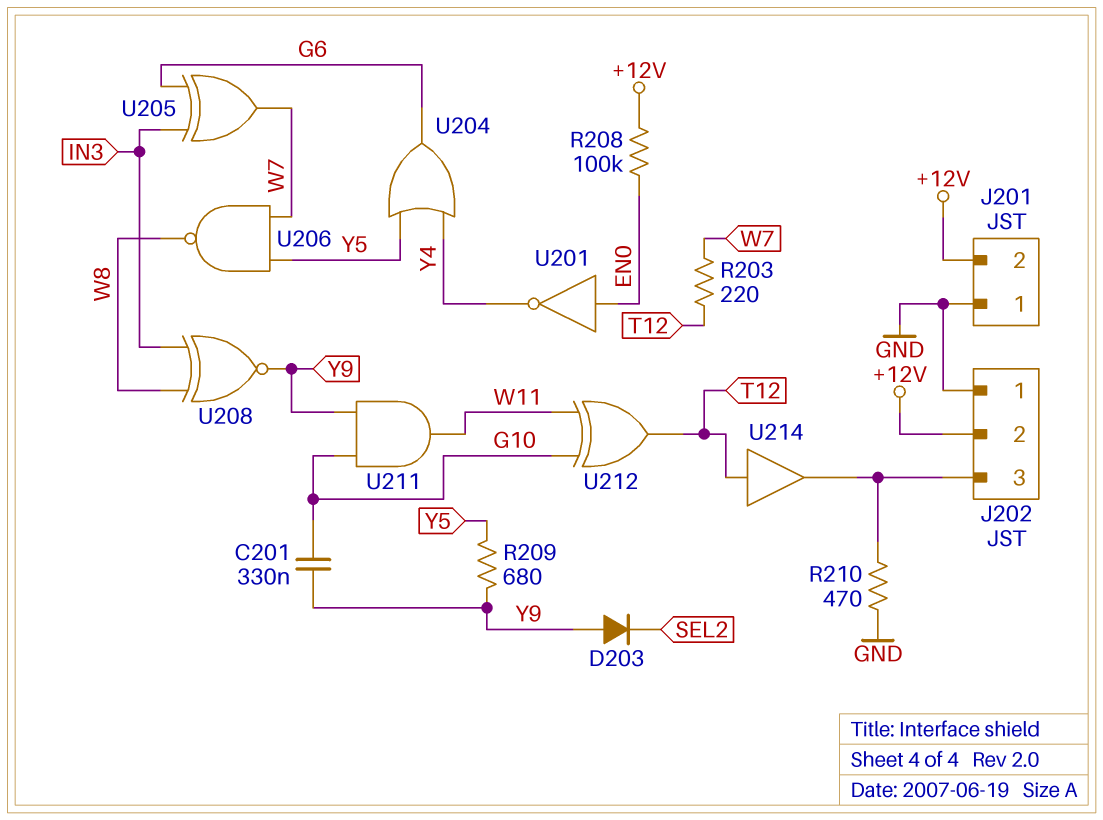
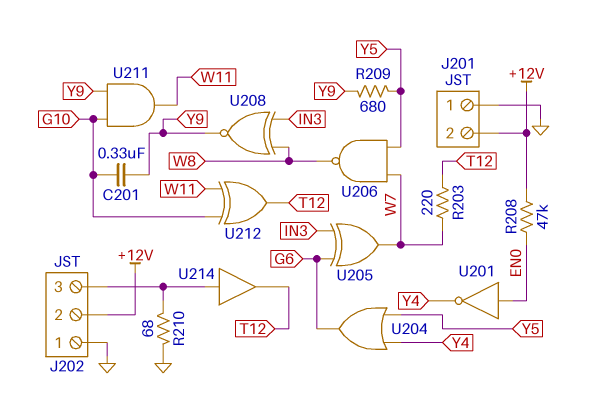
D203: diode (A Y9, K SEL2) -> none
R208: 100k (+12V, EN0) -> 47k (+12V, EN0)
R210: 470 (GND, J202/3) -> 68 (GND, J202/3)
U214: buffer (in T12, out J202/3) -> buffer (in J202/3, out T12)

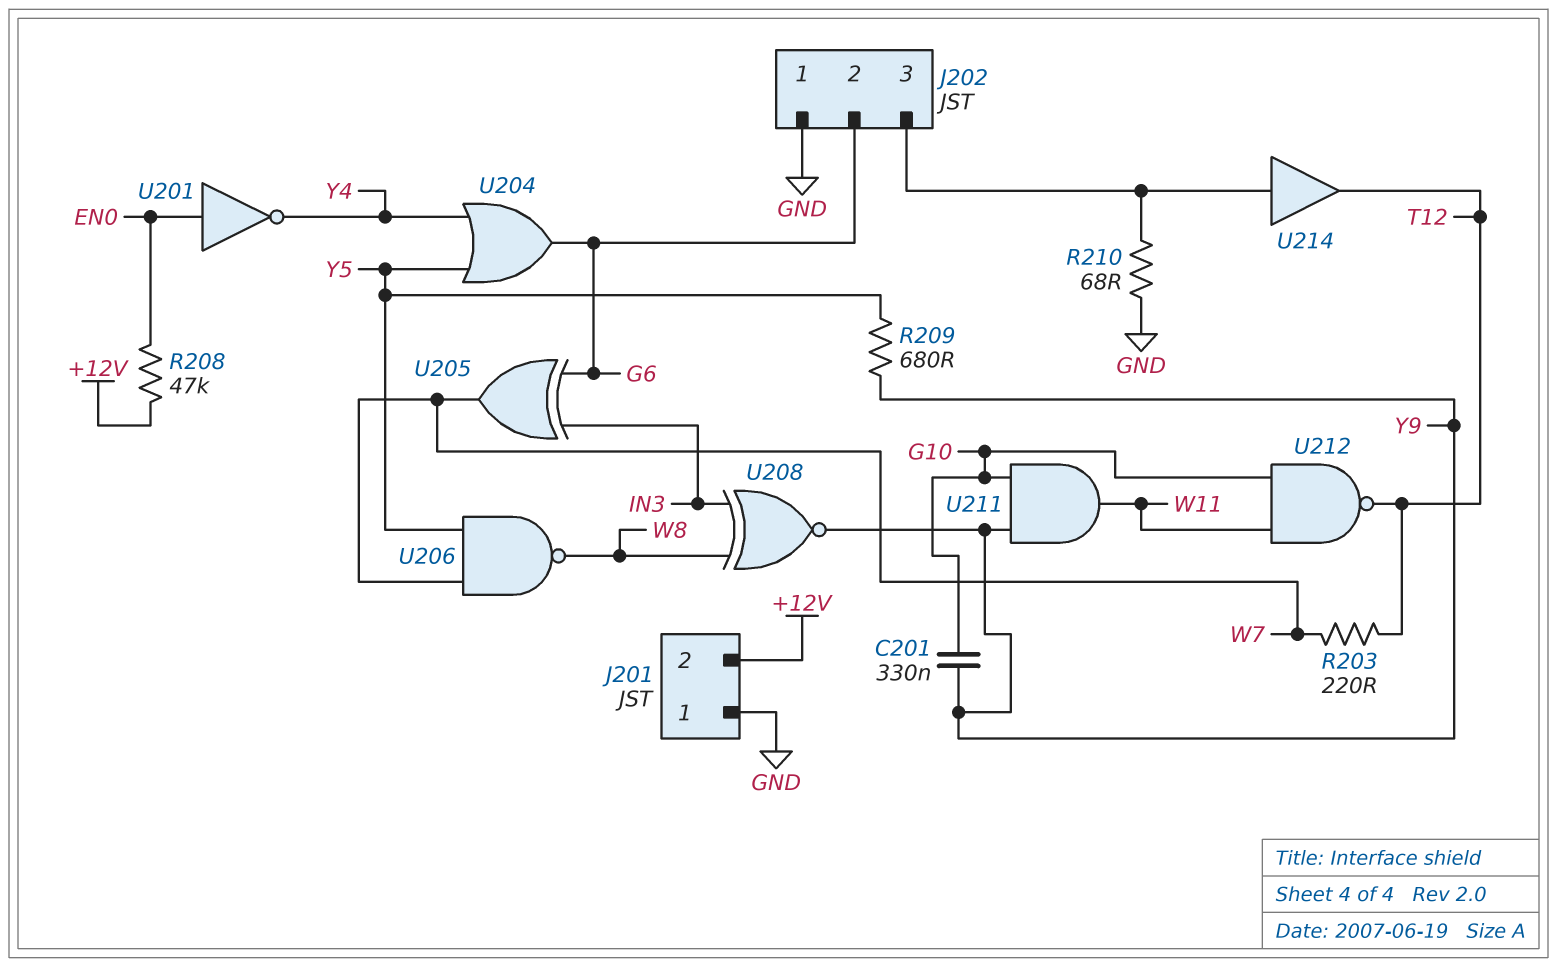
J202 pin 2: +12V -> G6
U212: XOR (in G10, in W11, out T12) -> NAND (in G10, in W11, out T12)

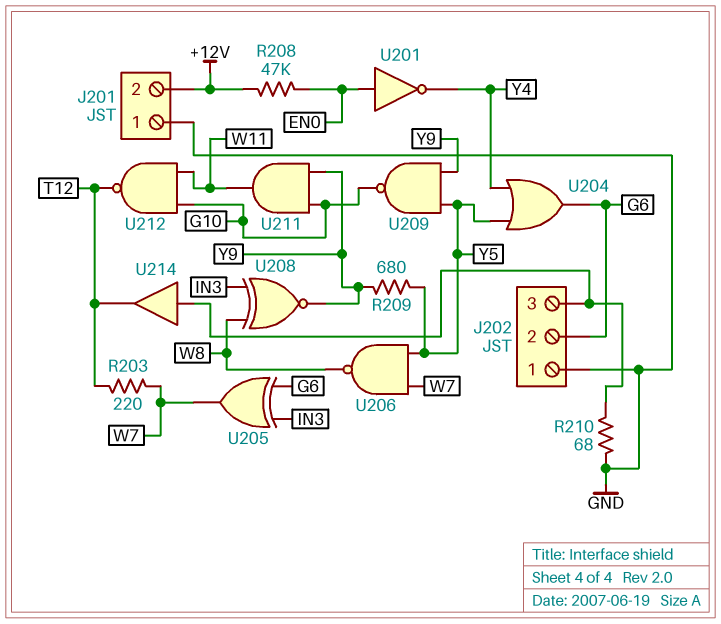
C201: 330nF (G10, Y9) -> none
U209: none -> NAND (in Y5, in Y9, out G10)

